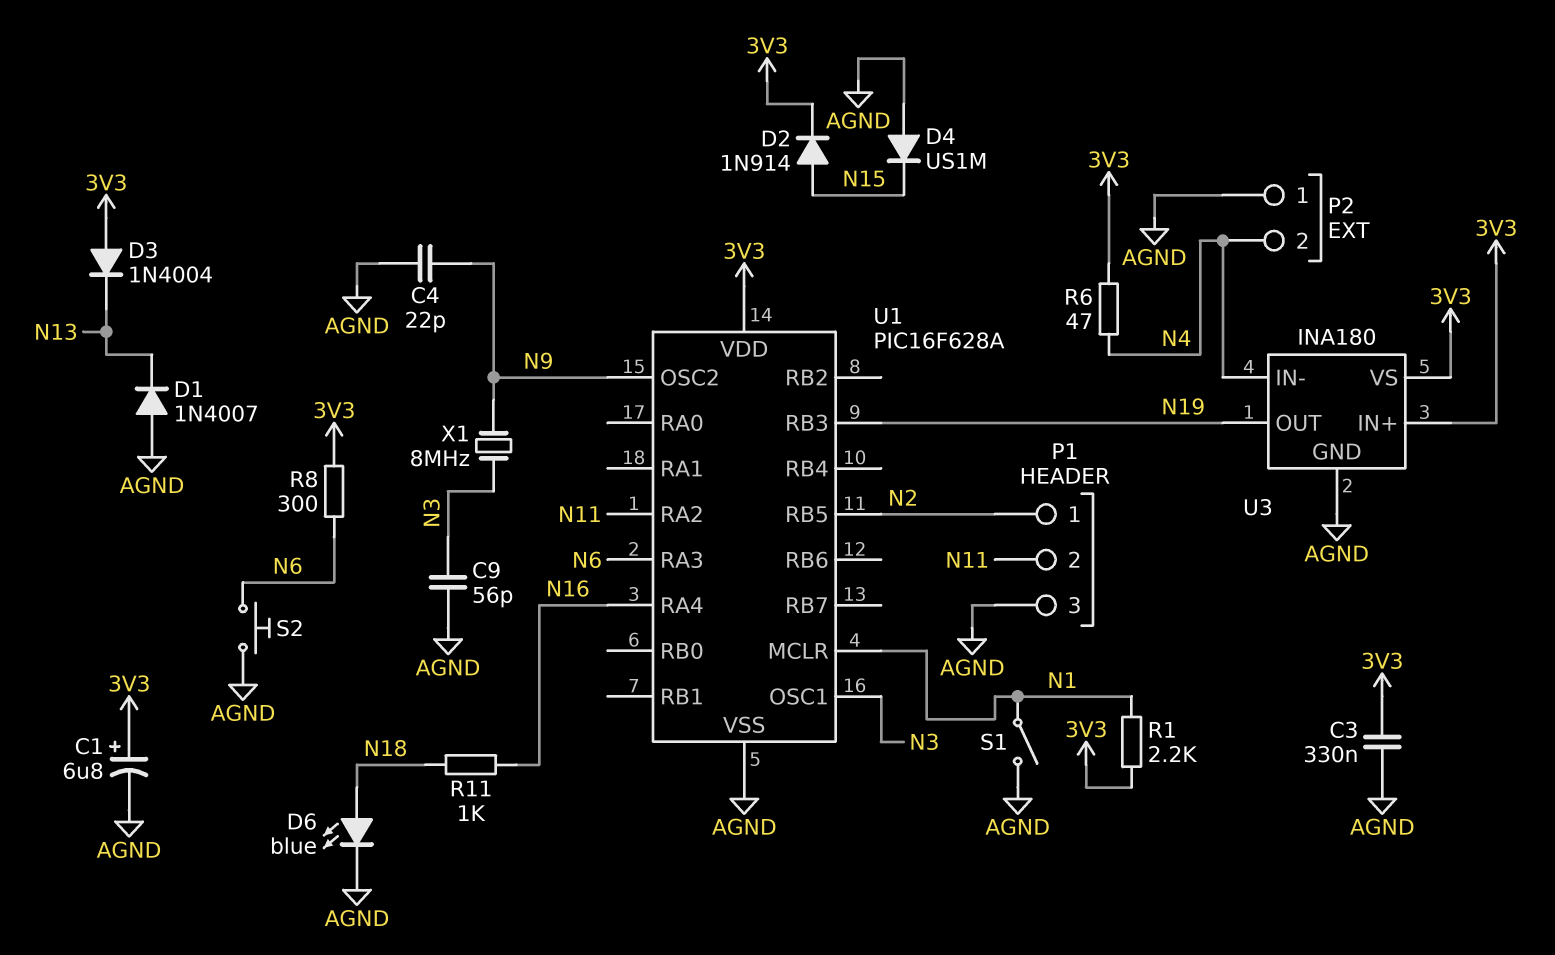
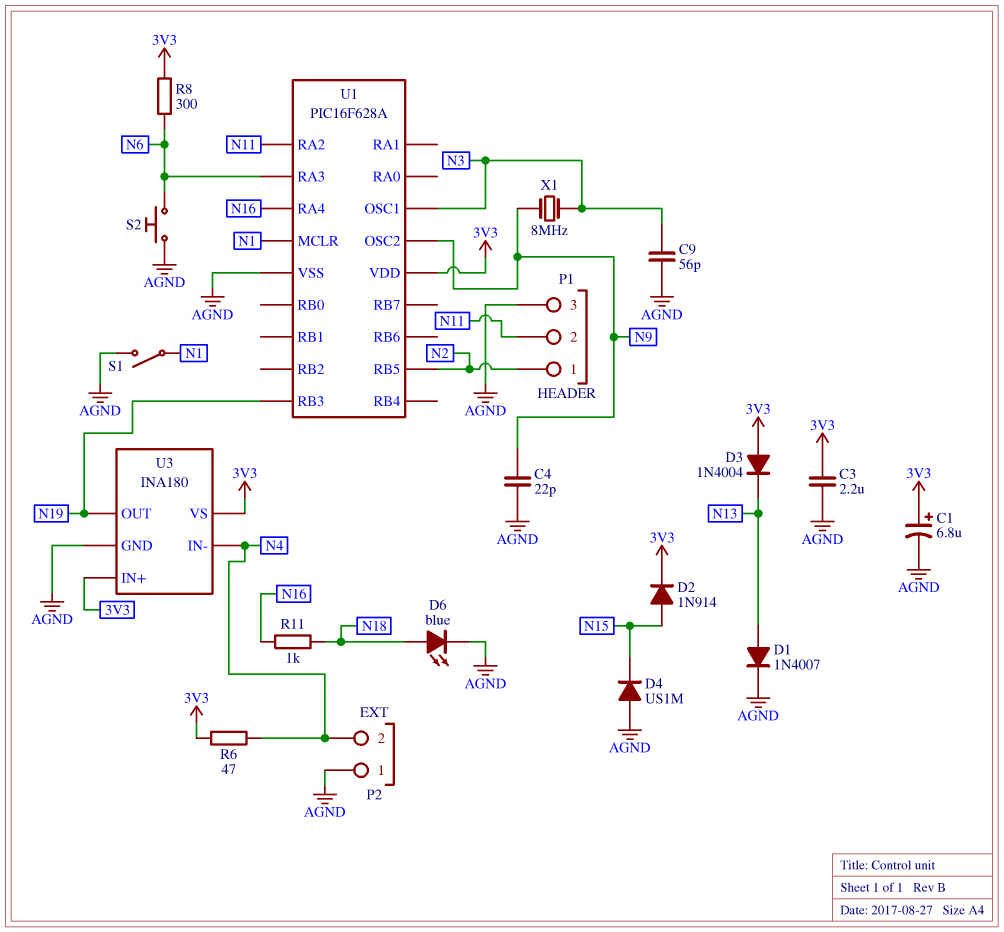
C3: 330nF (3V3, AGND) -> 2.2uF (3V3, AGND)
D1: diode 1N4007 (A AGND, K N13) -> diode 1N4007 (A N13, K AGND)
R1: 2.2k (3V3, N1) -> none

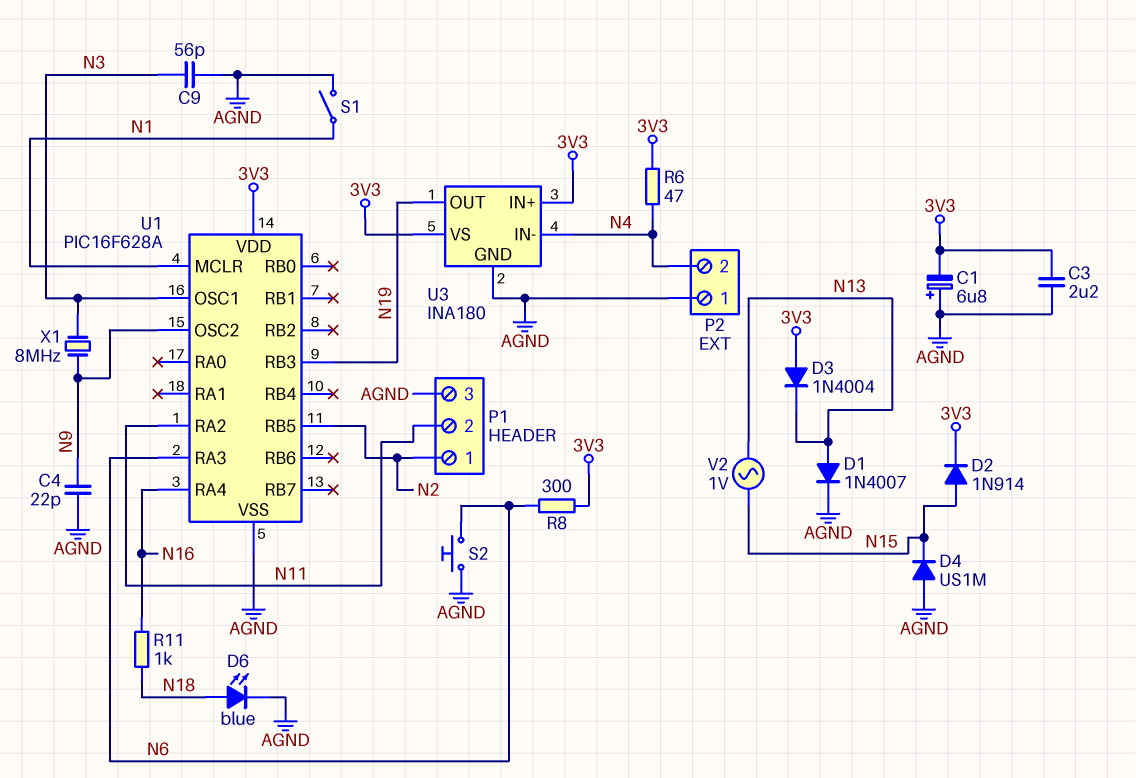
C1: 6.8uF (plus 3V3, minus AGND) -> 6.8uF (plus AGND, minus 3V3)
V2: none -> AC 1V (N13, N15)

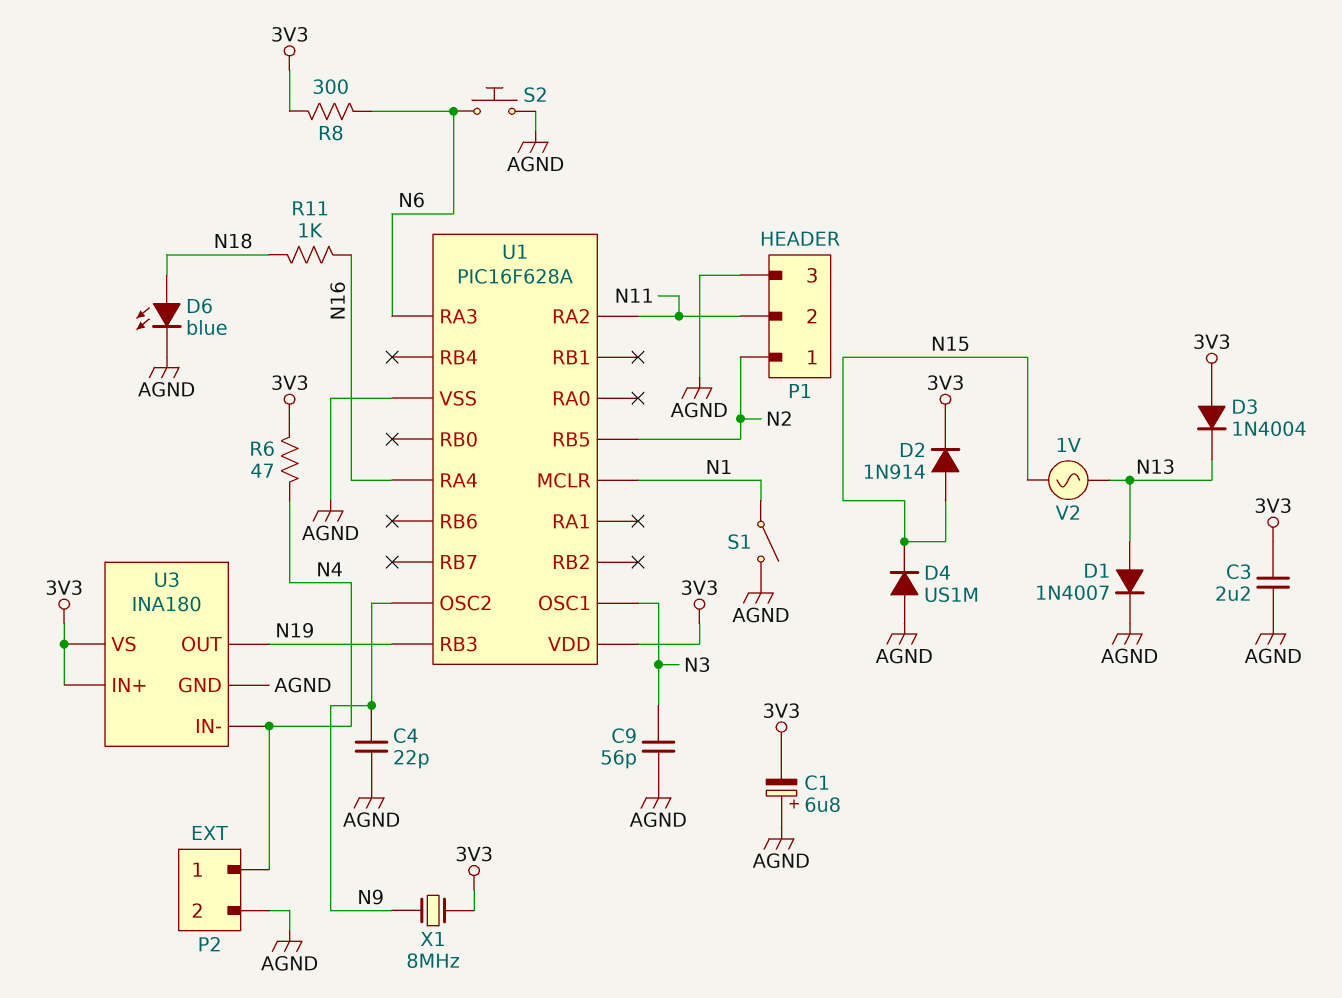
P2 pin 1: AGND -> N4
P2 pin 2: N4 -> AGND
X1: 8MHz (N3, N9) -> 8MHz (3V3, N9)

